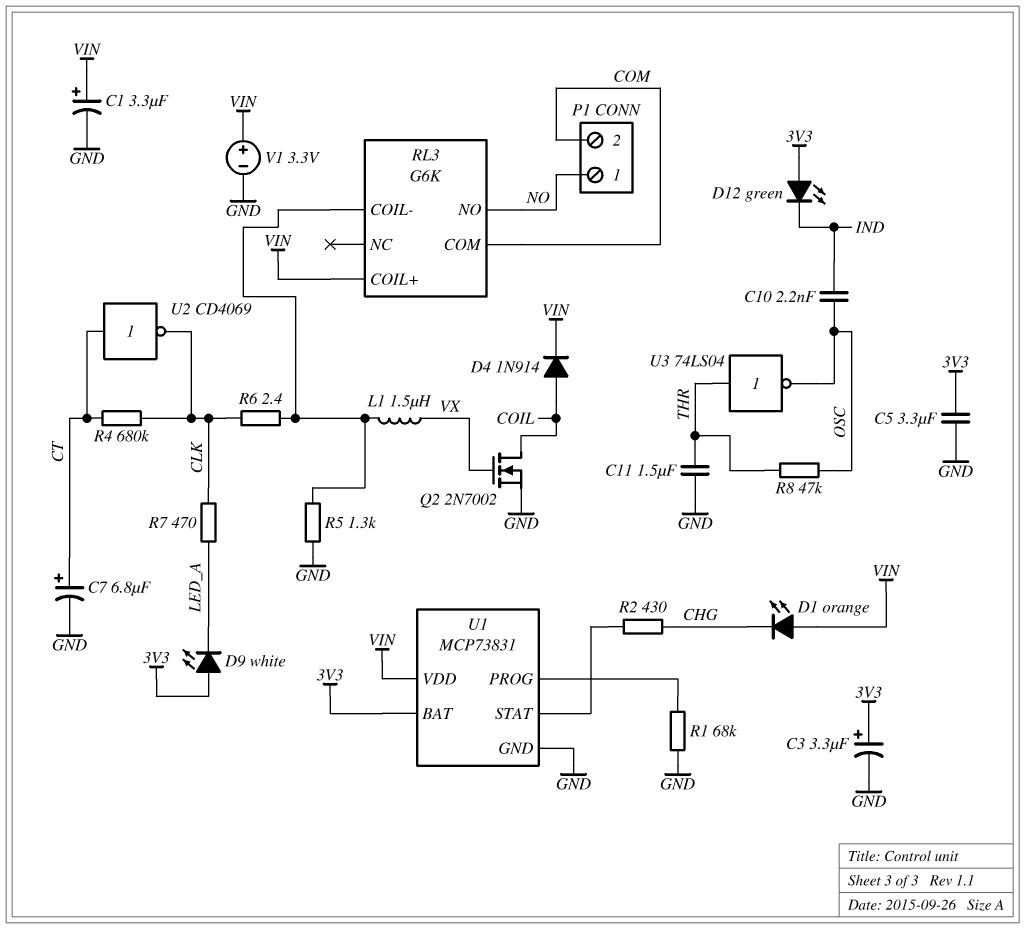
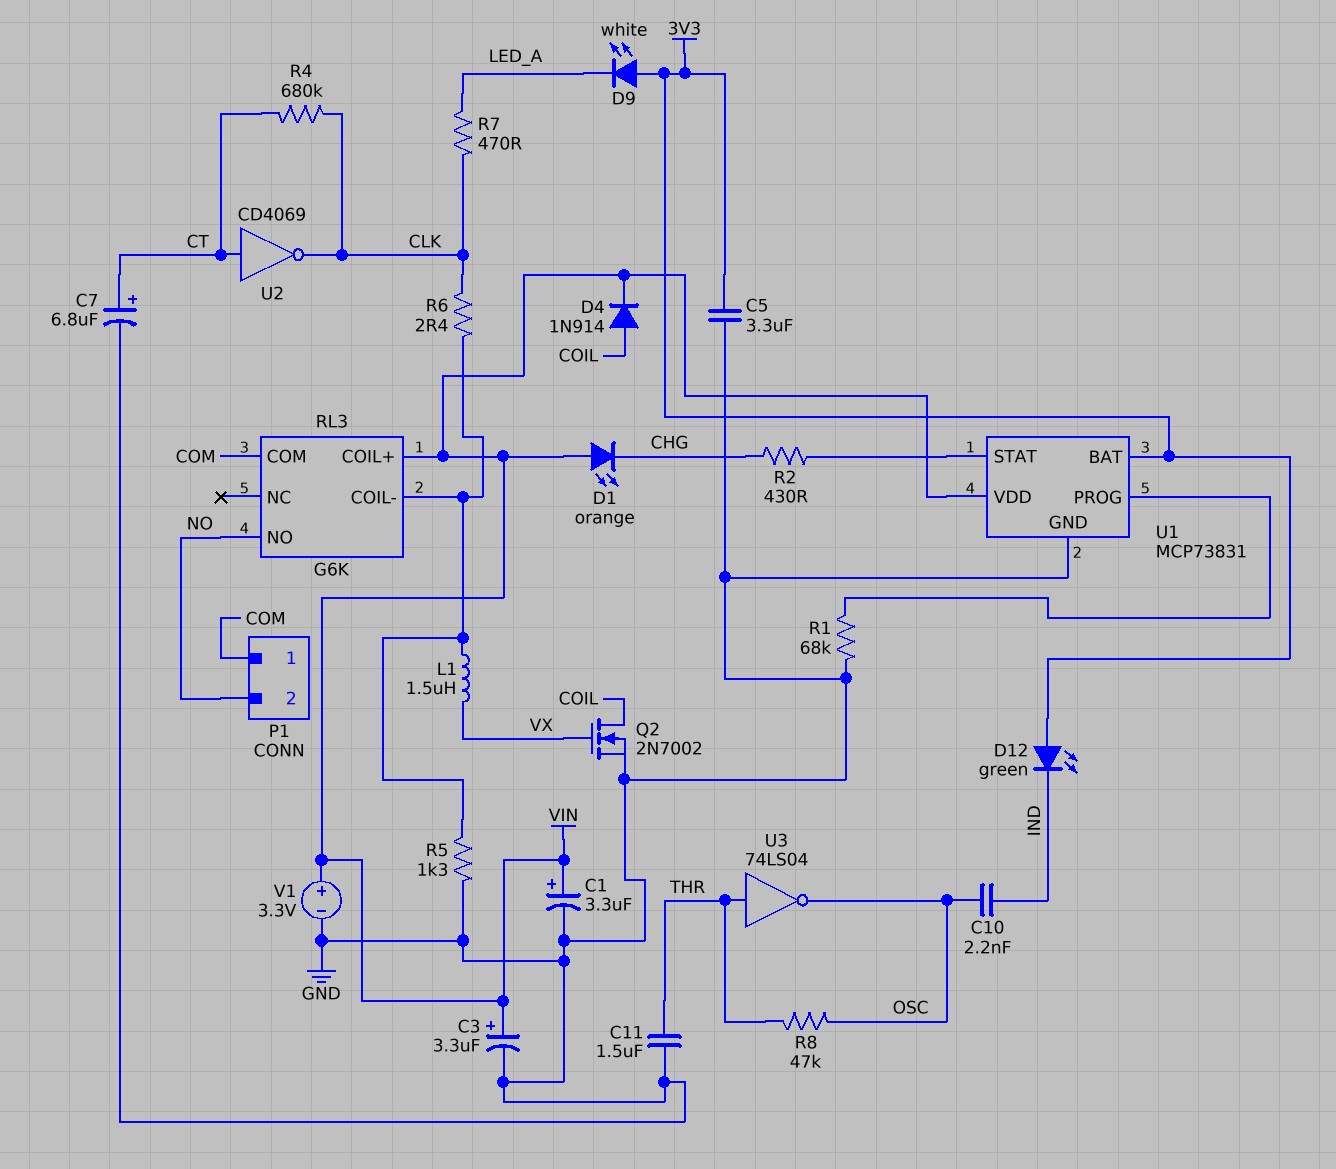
C3: 3.3uF (plus 3V3, minus GND) -> 3.3uF (plus VIN, minus GND)
P1 pin 1: NO -> COM
P1 pin 2: COM -> NO

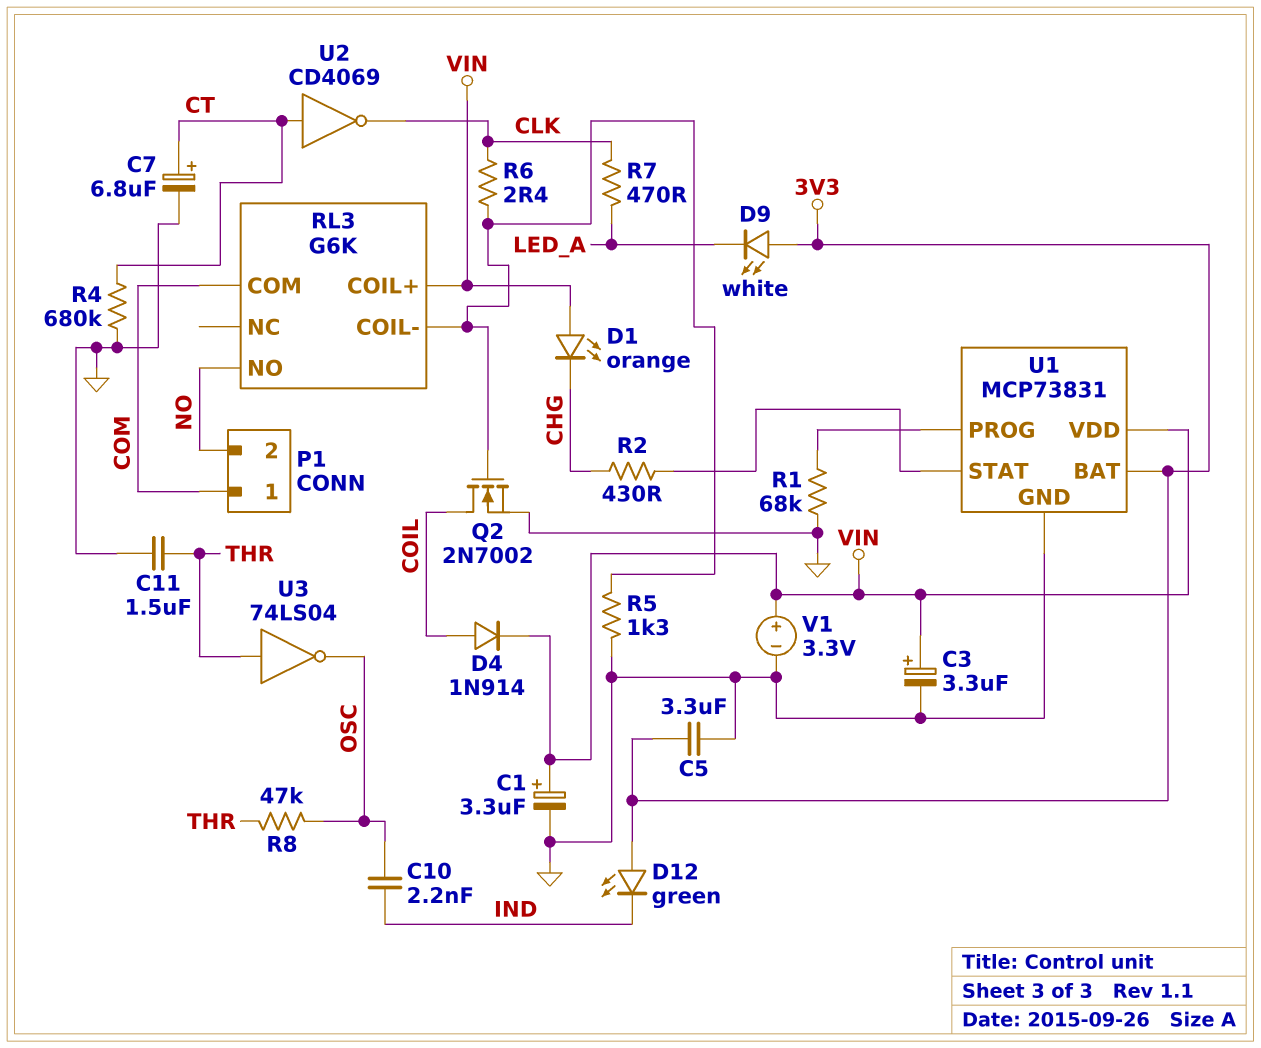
L1: 1.5uH (RL3/COIL-, VX) -> none
Q2: NMOS 2N7002 (G VX, D COIL, S GND) -> NMOS 2N7002 (G RL3/COIL-, D COIL, S GND)
R4: 680k (CLK, CT) -> 680k (CT, GND)

